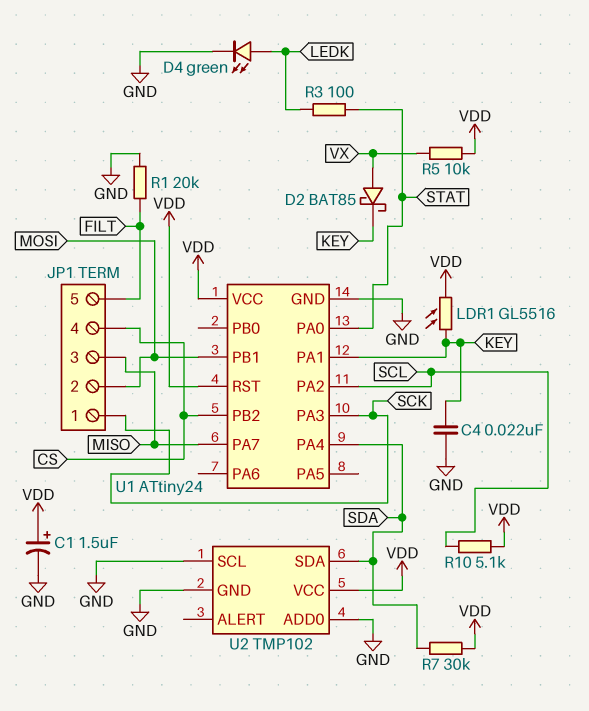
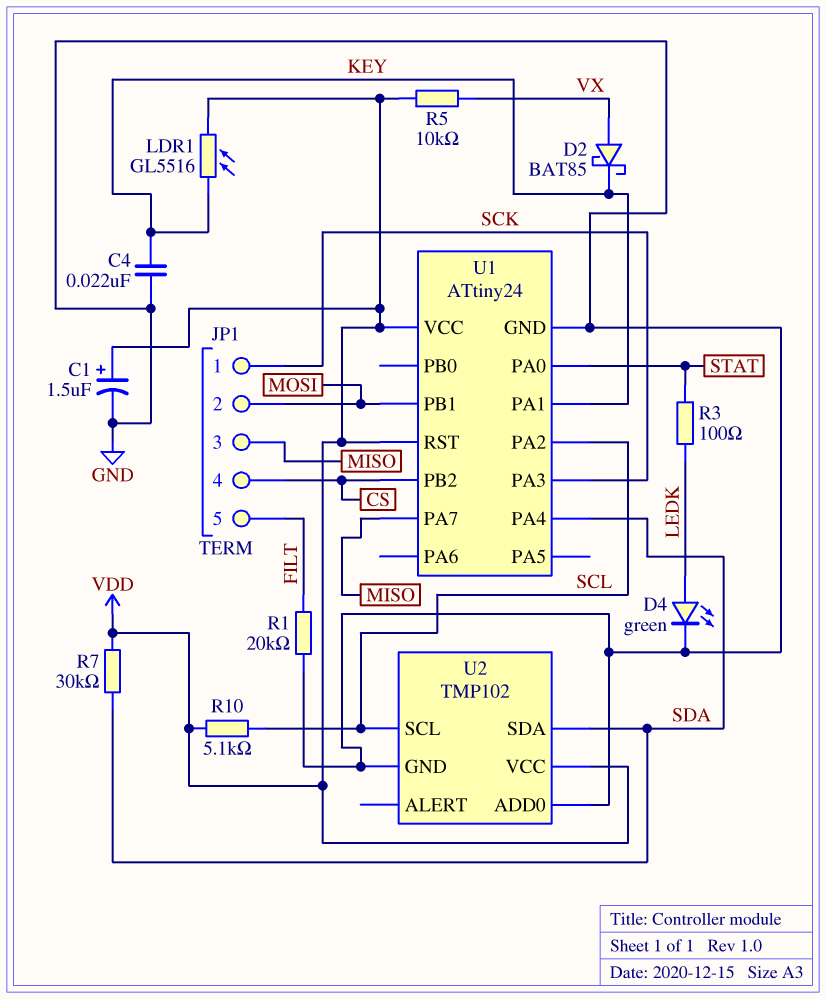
U2 pin SCL: GND -> SCL

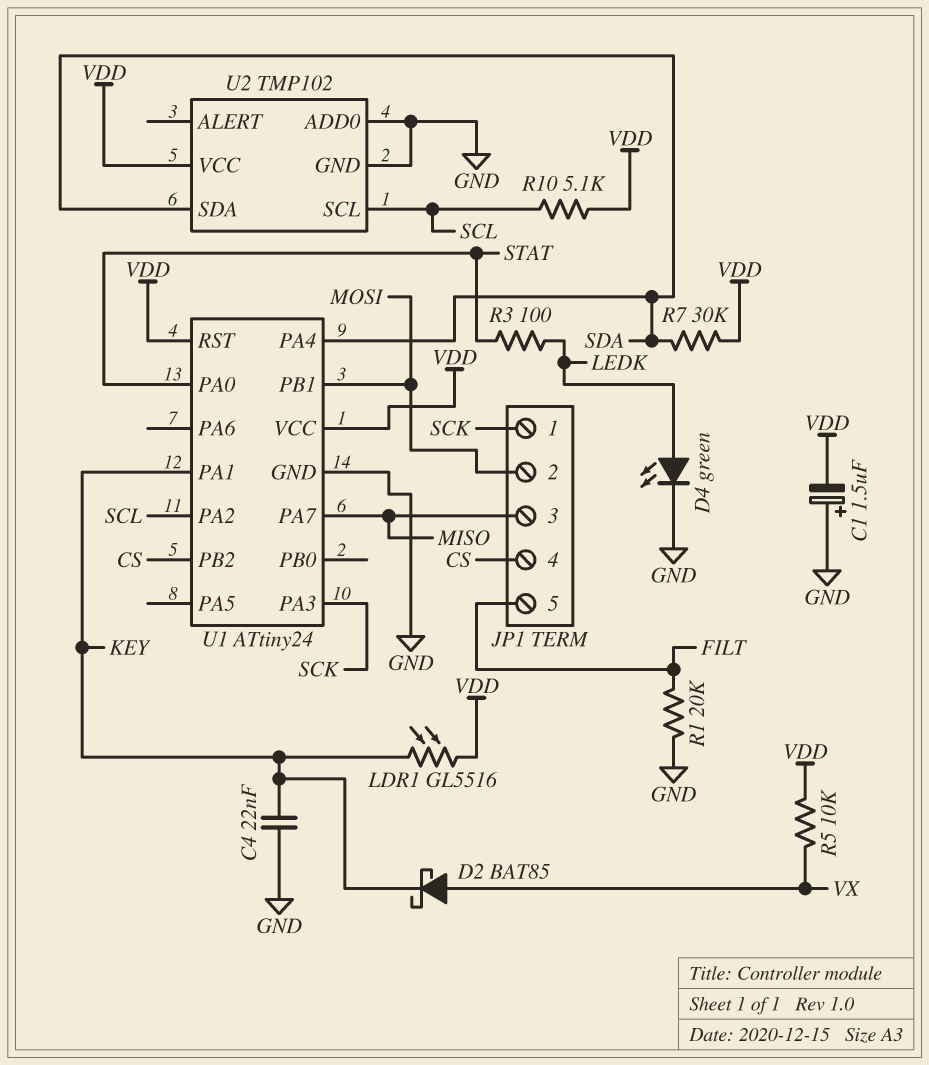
C1: 1.5uF (plus VDD, minus GND) -> 1.5uF (plus GND, minus VDD)

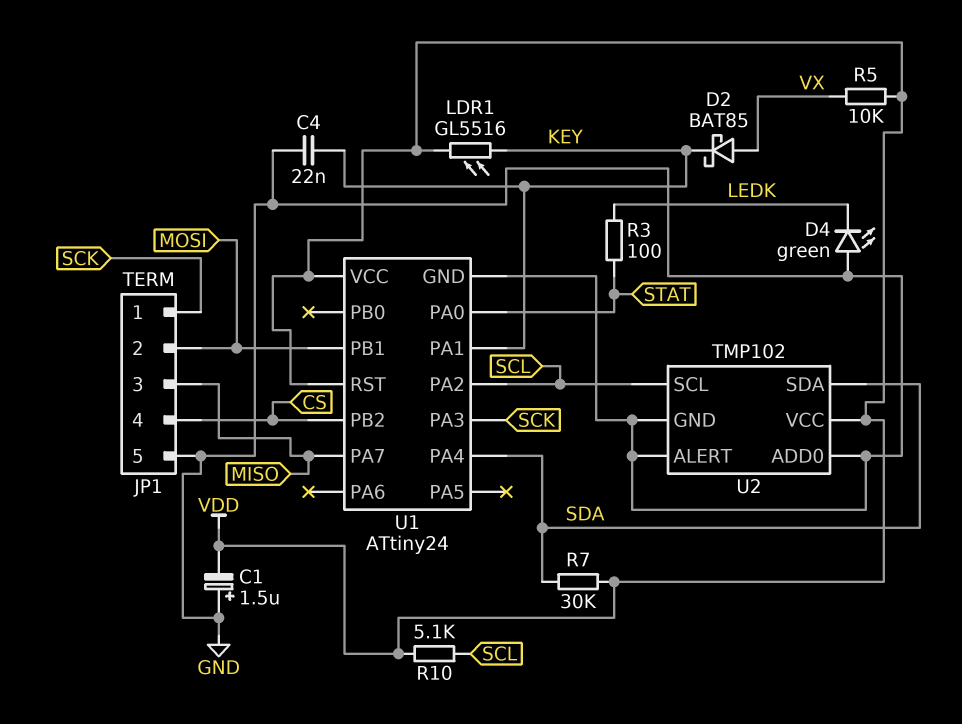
D4: LED green (A LEDK, K GND) -> LED green (A GND, K LEDK)
JP1 pin 5: FILT -> GND
R1: 20k (FILT, GND) -> none
U2 pin ALERT: none -> GND

